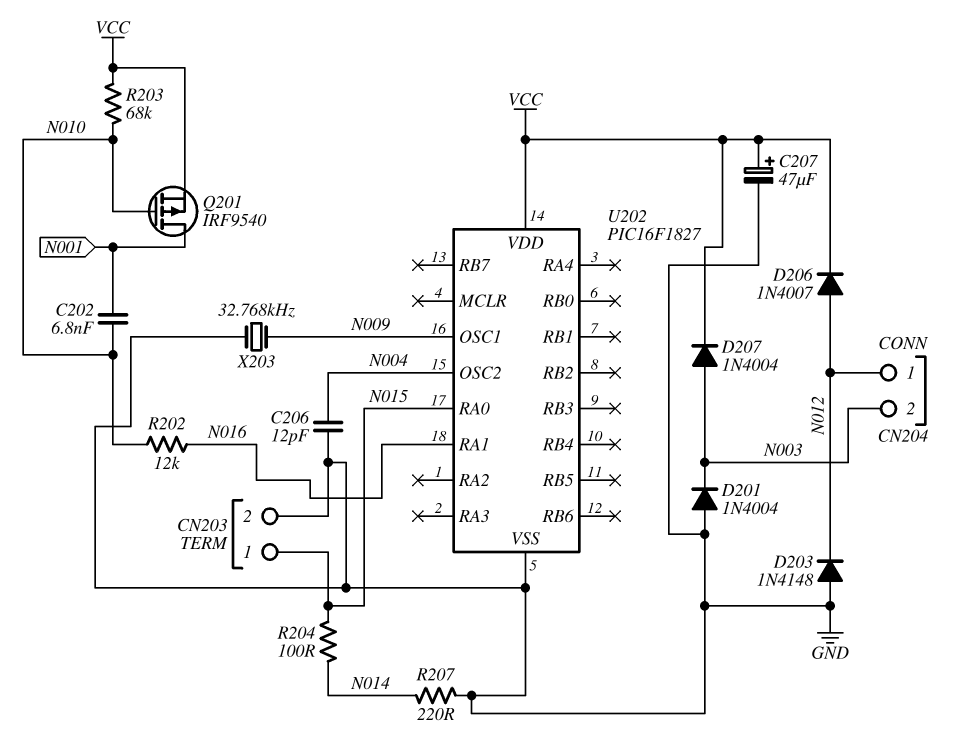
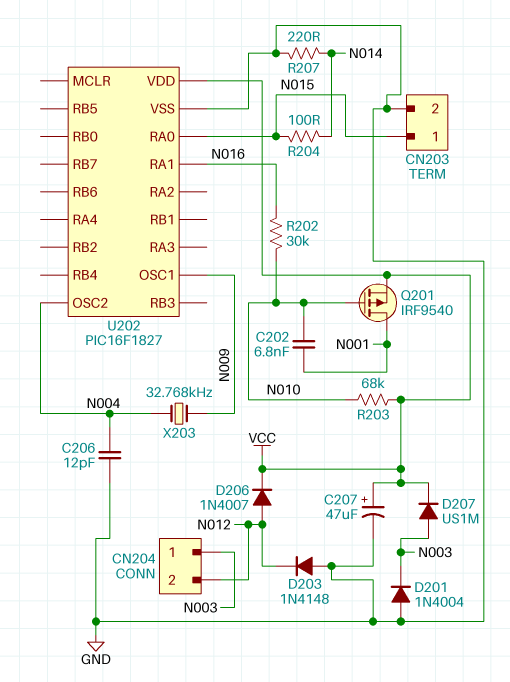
CN204 pin 1: N012 -> N003
CN204 pin 2: N003 -> N012
D207: diode 1N4004 (A N003, K VCC) -> diode US1M (A N003, K VCC)
R202: 12k (N010, N016) -> 30k (N010, N016)
X203: 32.768kHz (GND, N009) -> 32.768kHz (N004, N009)

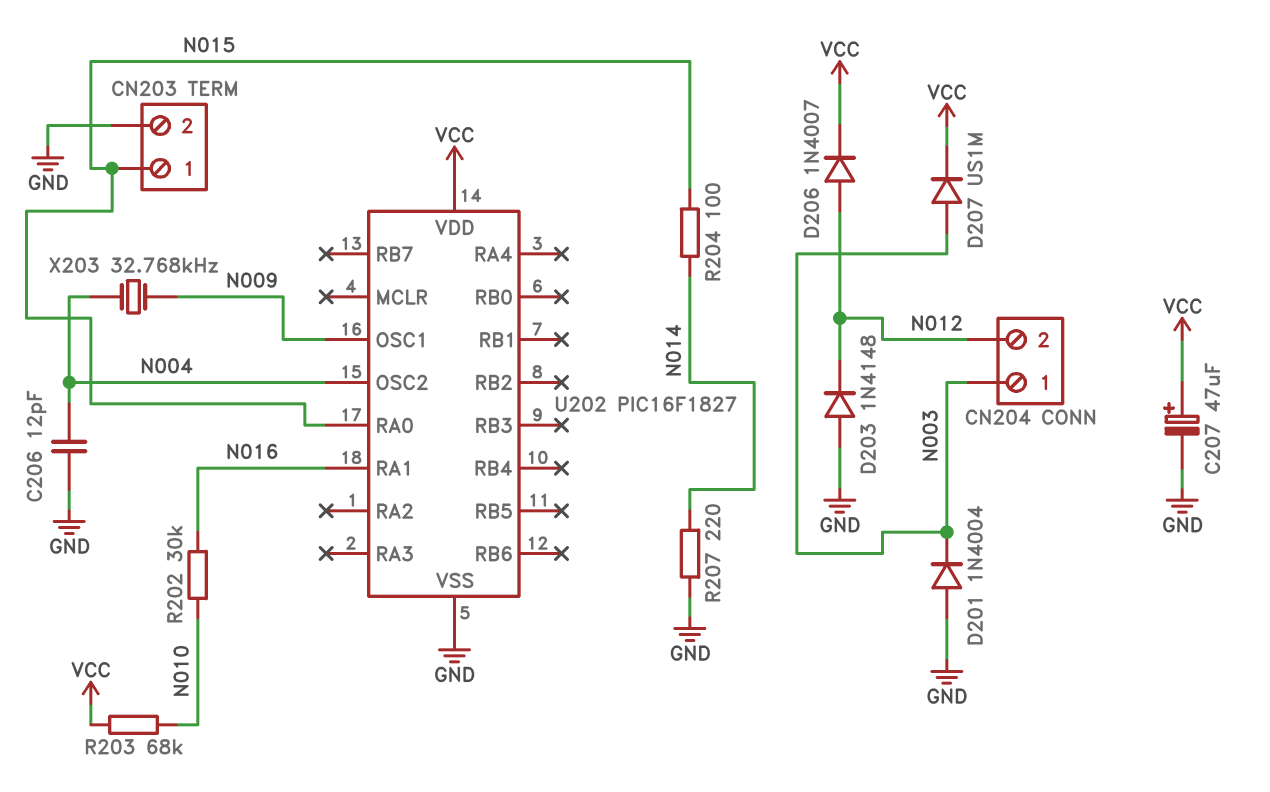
C202: 6.8nF (N001, N010) -> none
Q201: PMOS IRF9540 (G N010, D N001, S VCC) -> none

